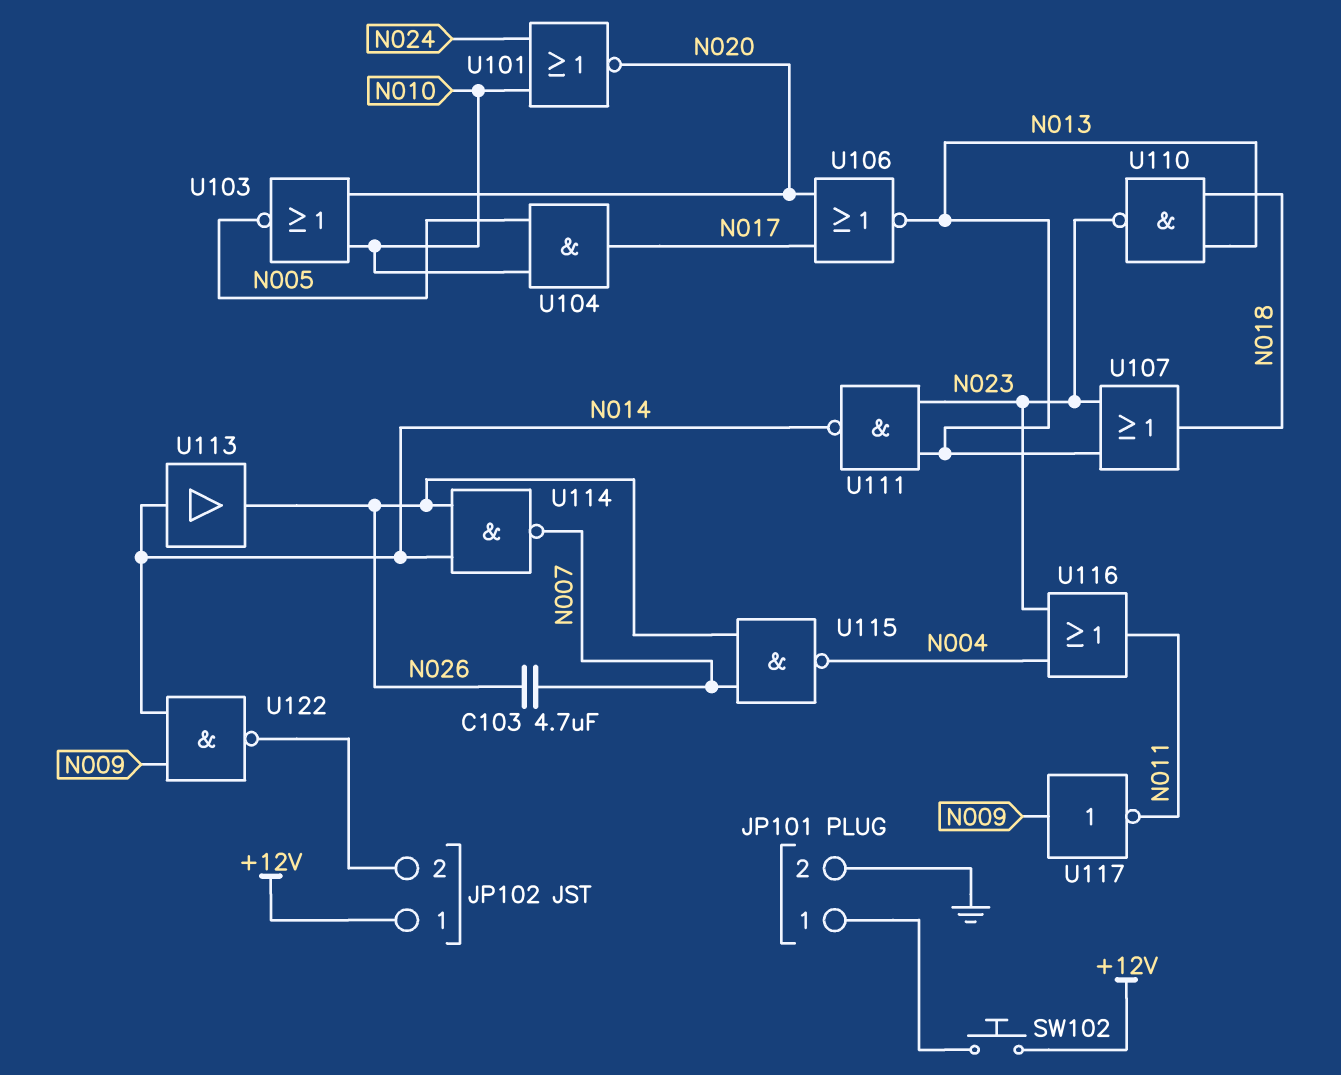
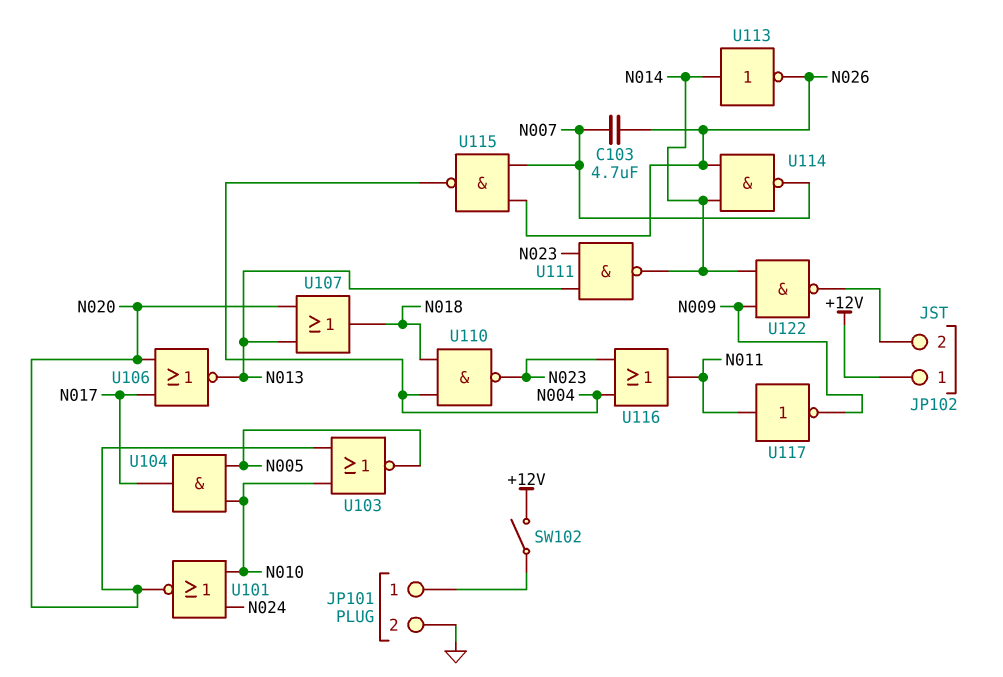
SW102: button (+12V, JP101/1) -> switch (+12V, JP101/1)
U107: OR (in N013, in N023, out N018) -> OR (in N013, in N020, out N018)
U110: NAND (in N013, in N018, out N023) -> NAND (in N004, in N018, out N023)
U113: buffer (in N014, out N026) -> NOT (in N014, out N026)
U117: NOT (in N009, out N011) -> NOT (in N011, out N009)

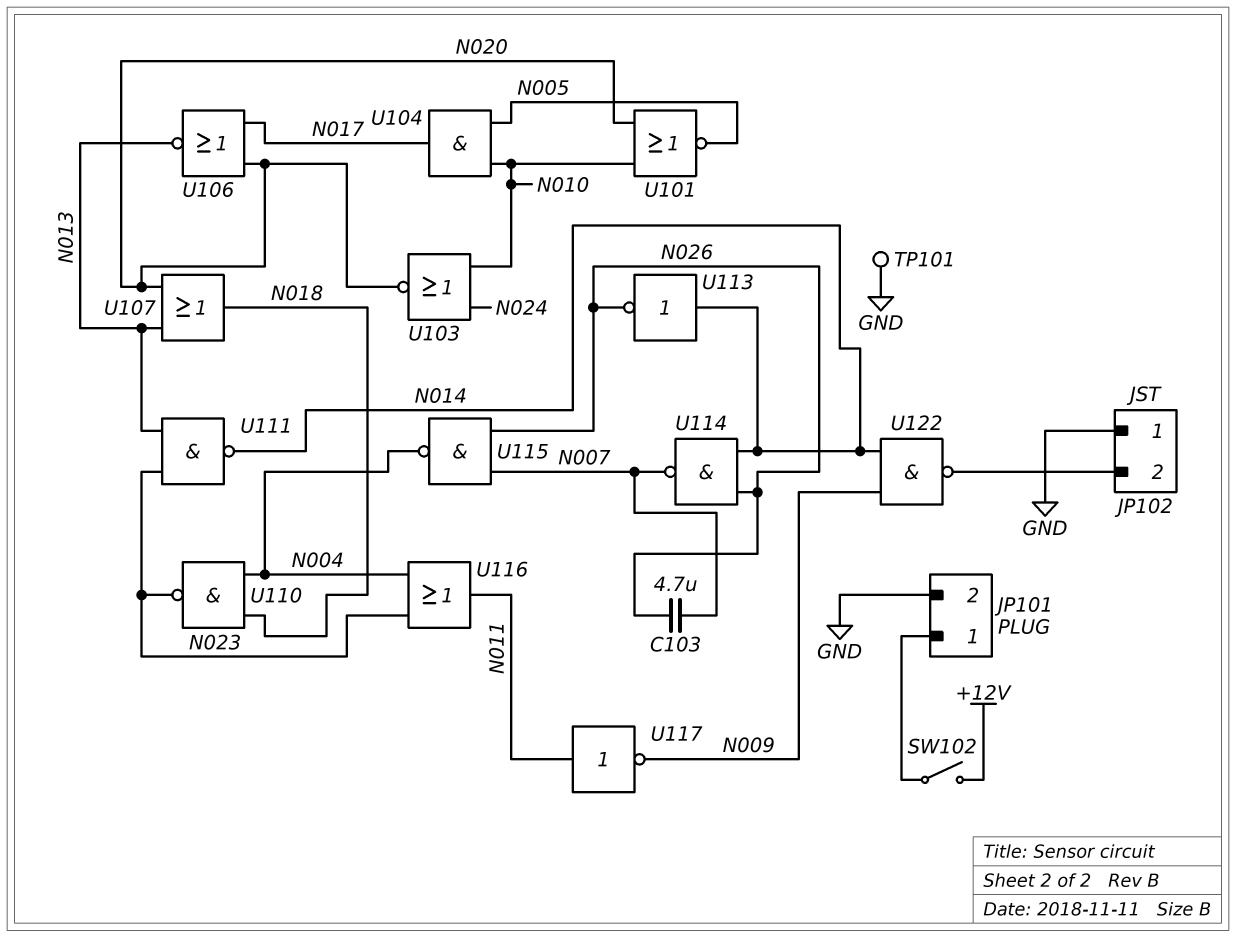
JP102 pin 1: +12V -> GND
TP101: none -> test point (GND)
U101: NOR (in N010, in N024, out N020) -> NOR (in N010, in N020, out N005)
U103: NOR (in N010, in N020, out N005) -> NOR (in N010, in N024, out N020)

